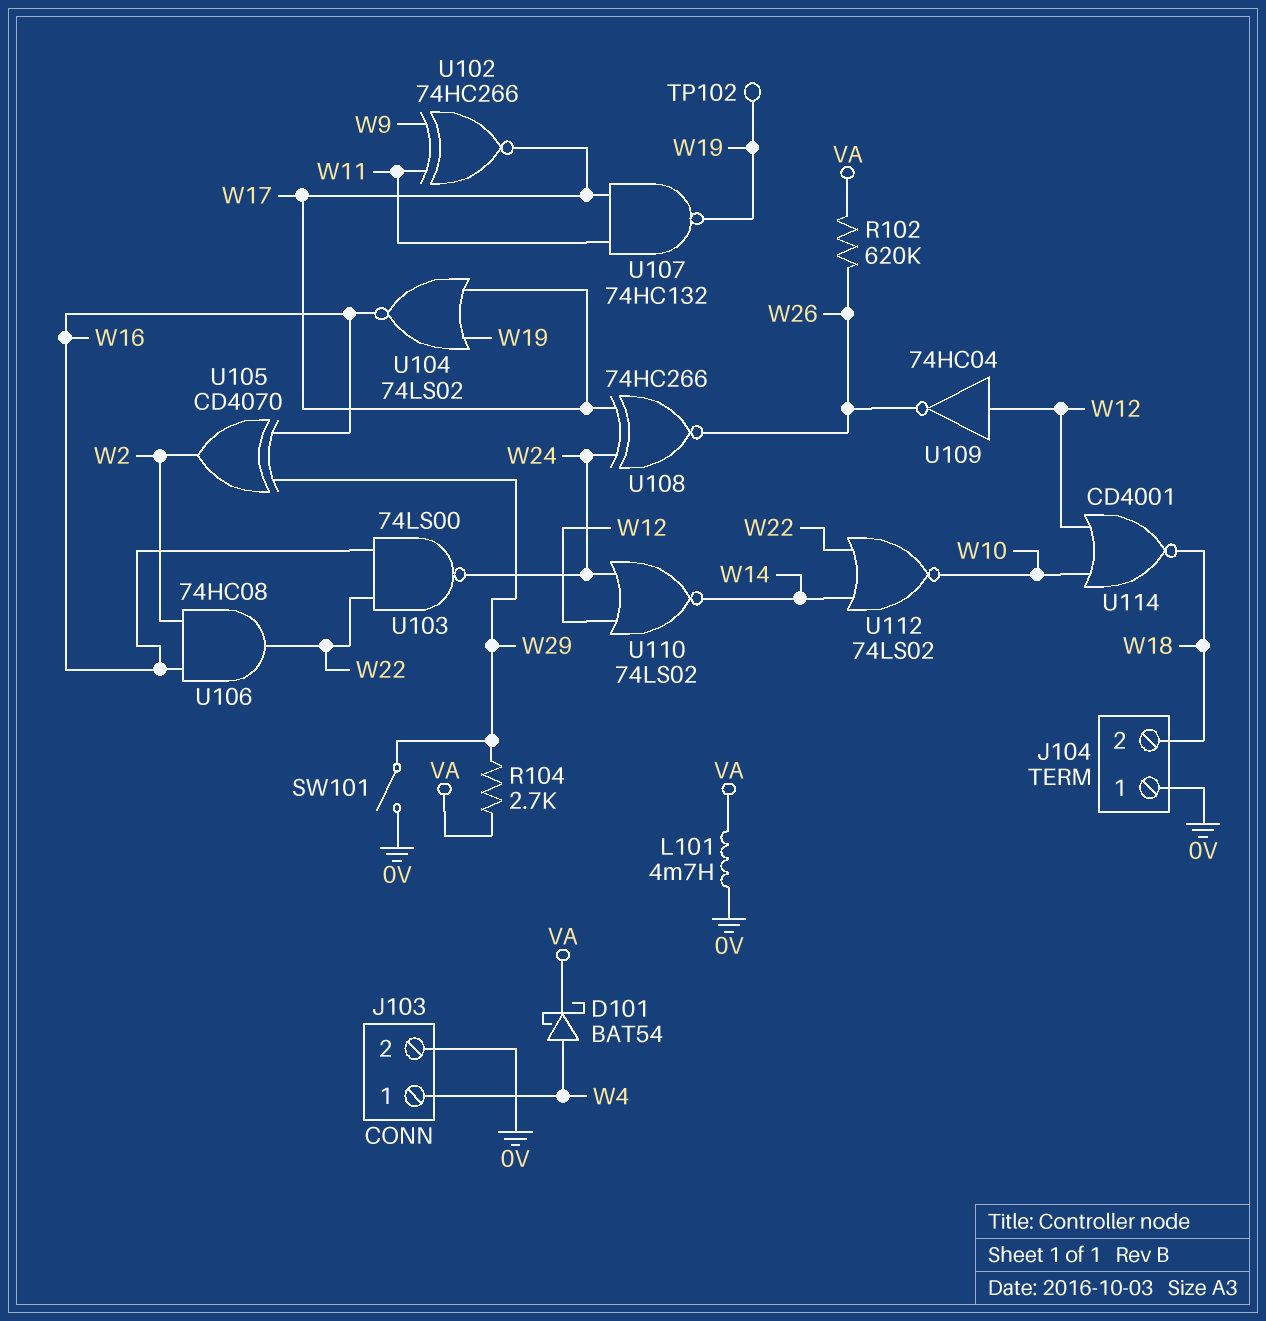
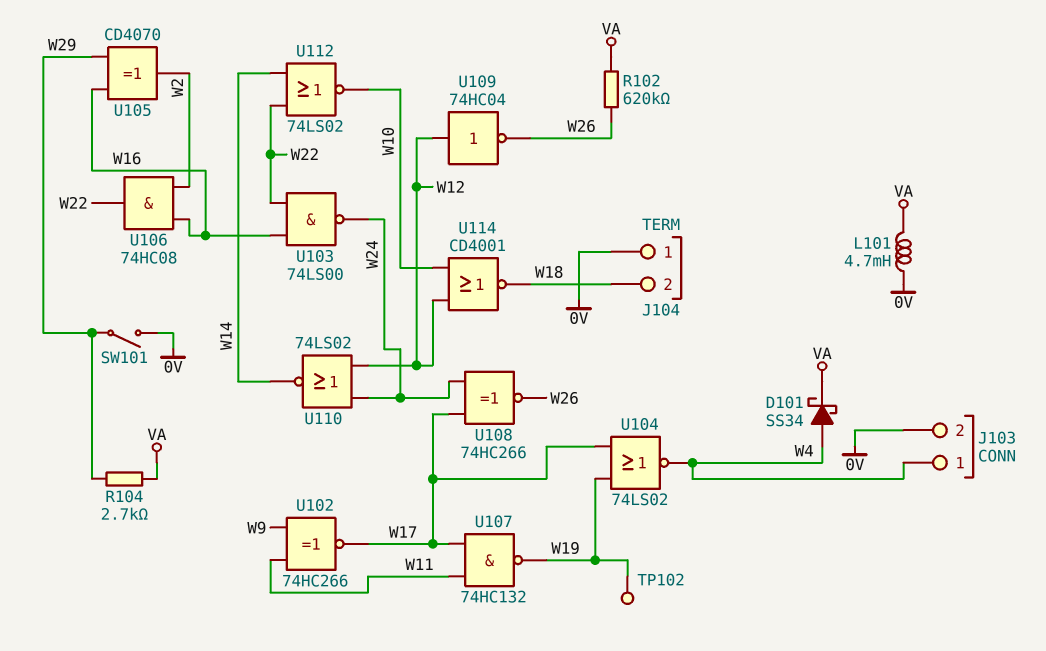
D101: schottky BAT54 (A W4, K VA) -> schottky SS34 (A W4, K VA)
U104: NOR 74LS02 (in W17, in W19, out W16) -> NOR 74LS02 (in W17, in W19, out W4)

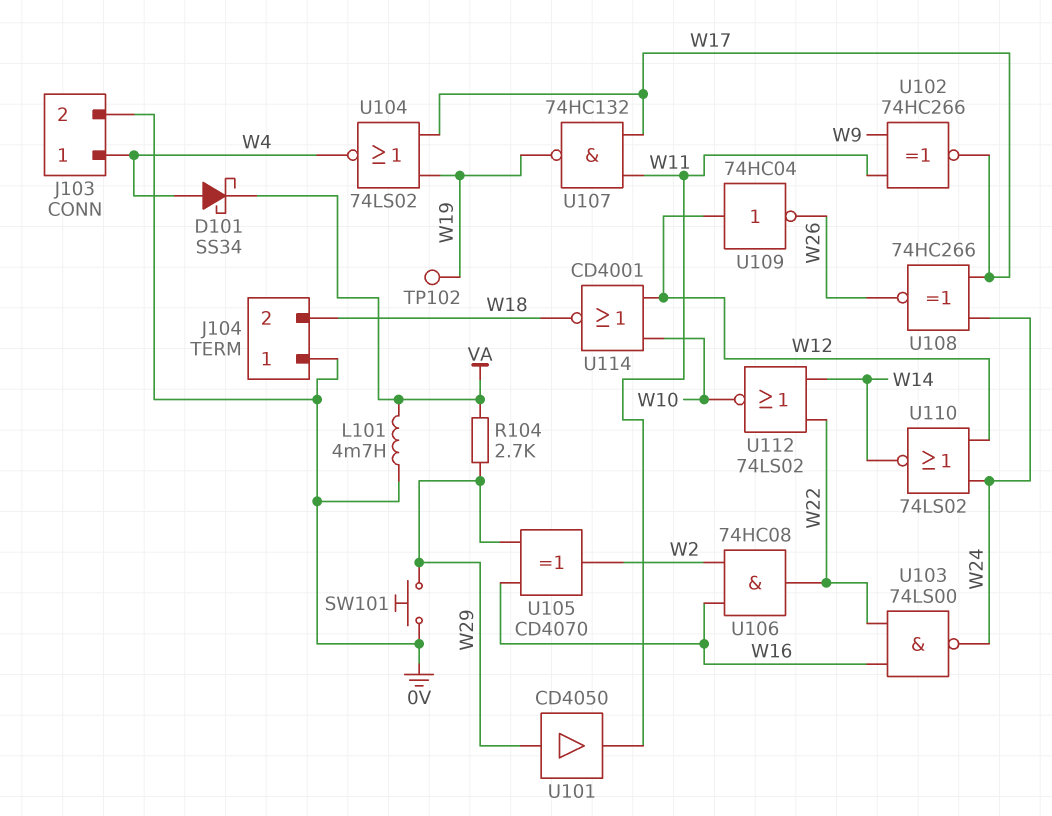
R102: 620k (VA, W26) -> none
SW101: switch (0V, W29) -> button (0V, W29)
U101: none -> buffer CD4050 (in W29, out W11)

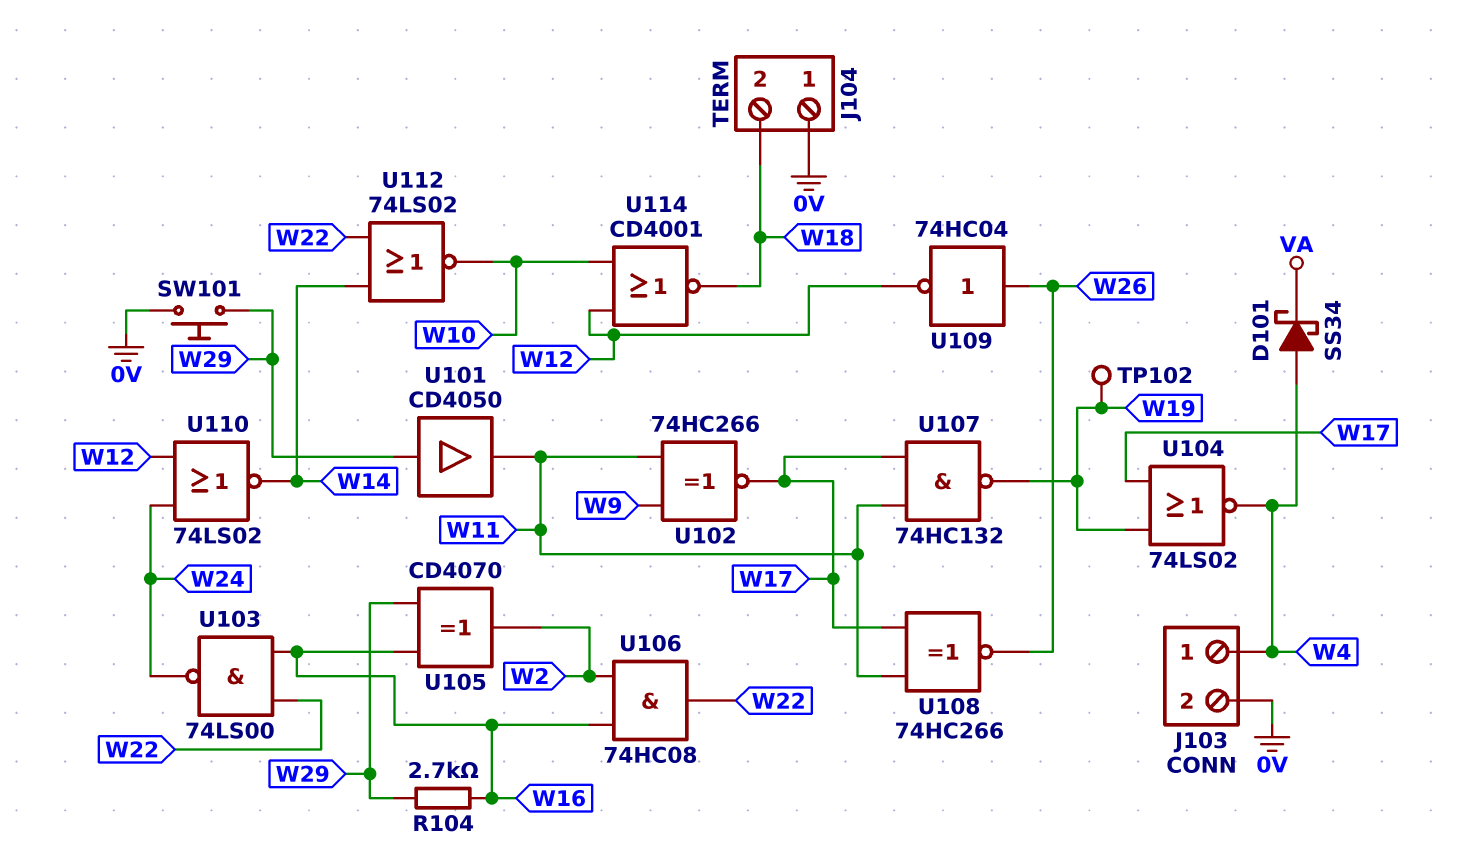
L101: 4.7mH (0V, VA) -> none
R104: 2.7k (VA, W29) -> 2.7k (W16, W29)
U108: XNOR 74HC266 (in W17, in W24, out W26) -> XNOR 74HC266 (in W11, in W17, out W26)
U109: NOT 74HC04 (in W12, out W26) -> NOT 74HC04 (in W26, out W12)

